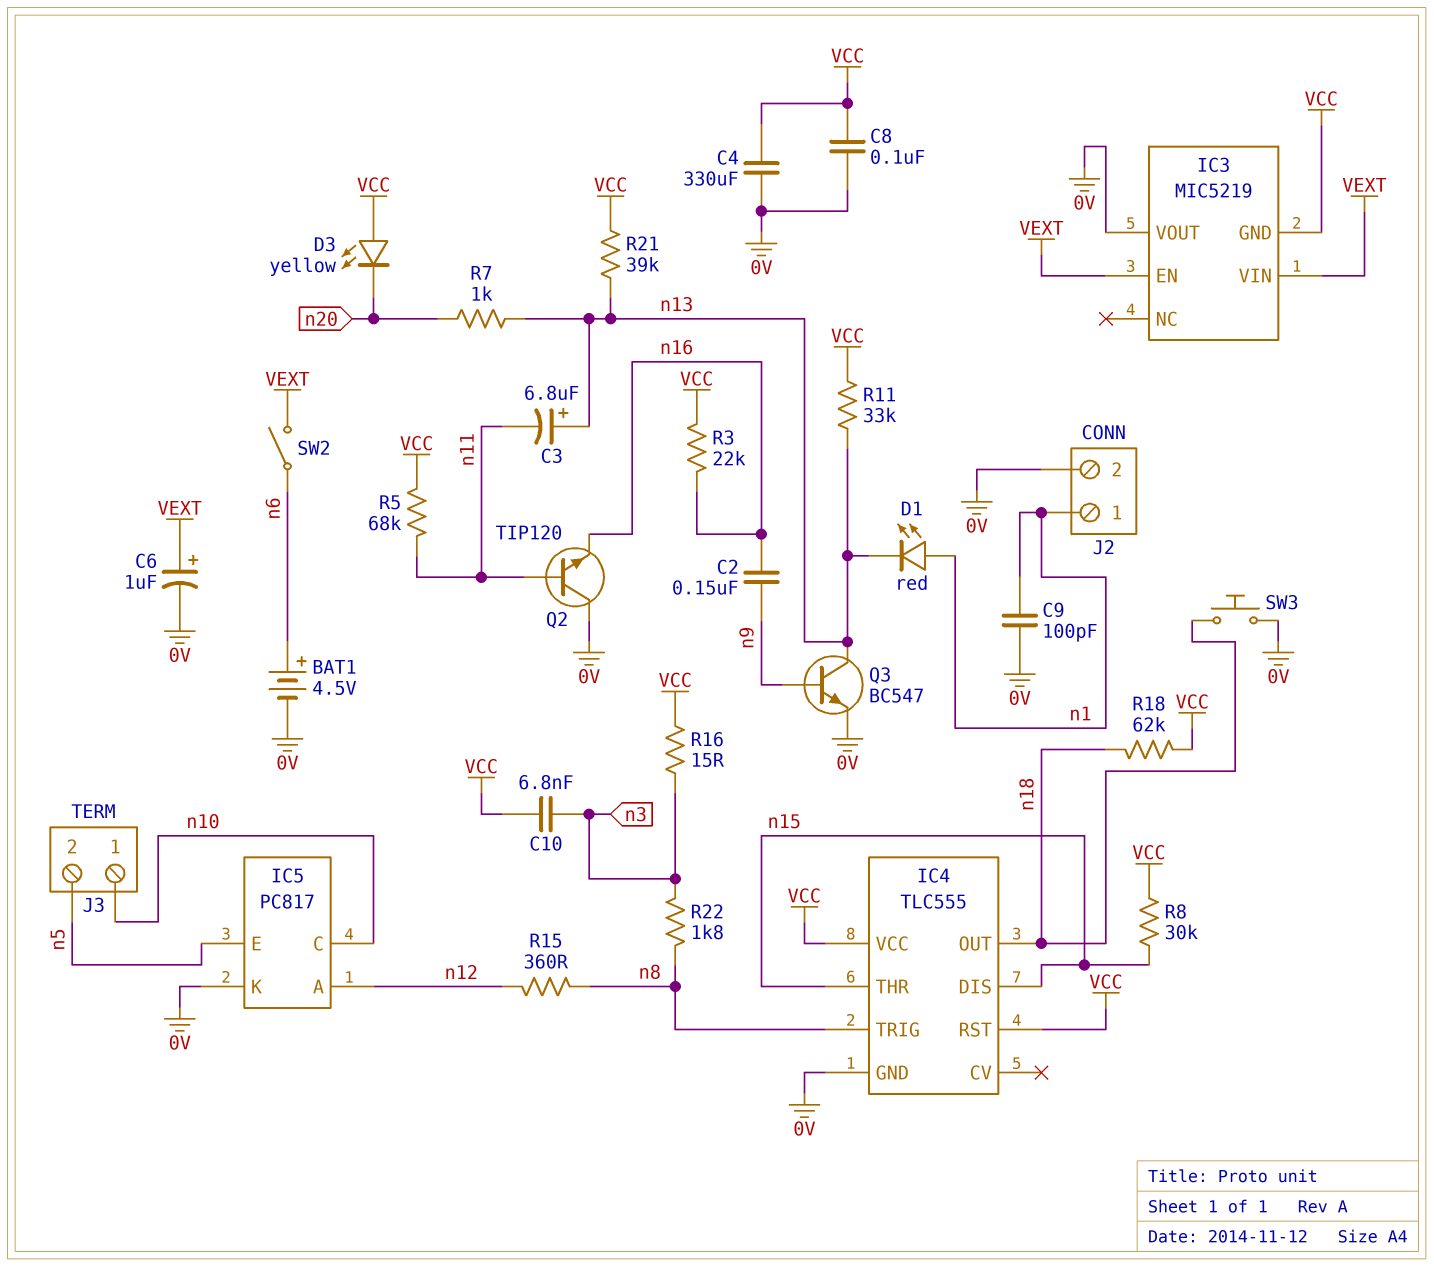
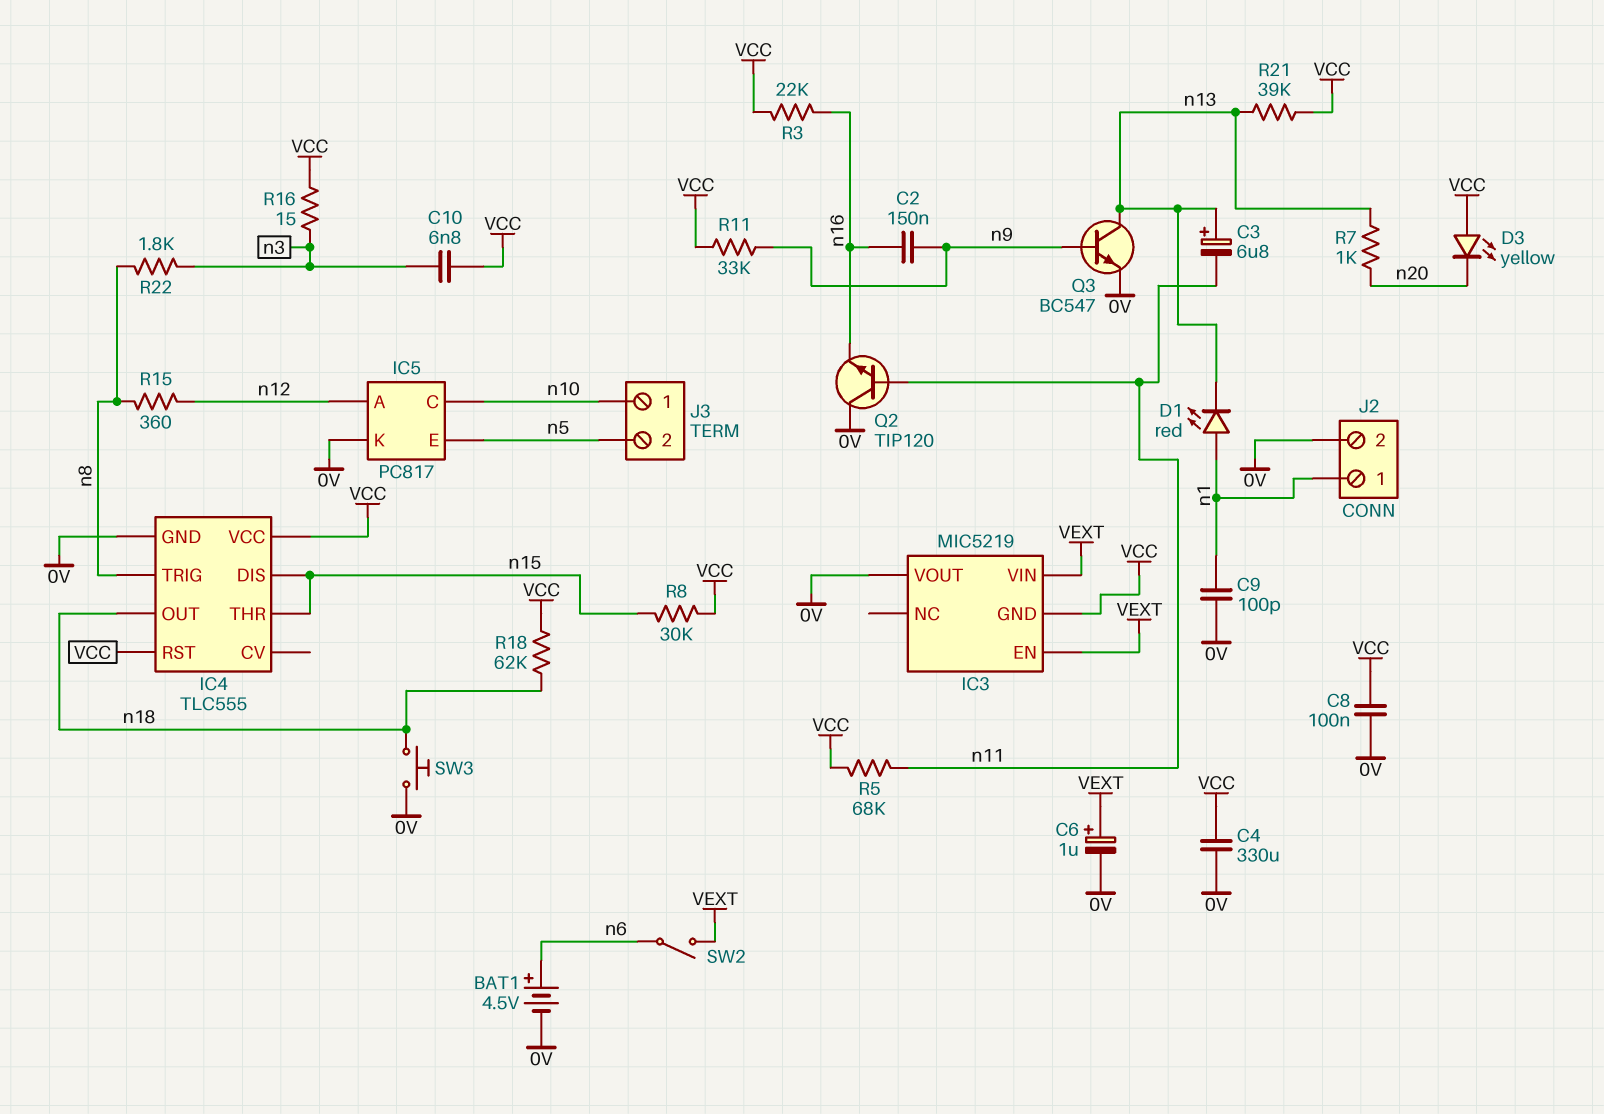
R11: 33k (VCC, n13) -> 33k (VCC, n9)

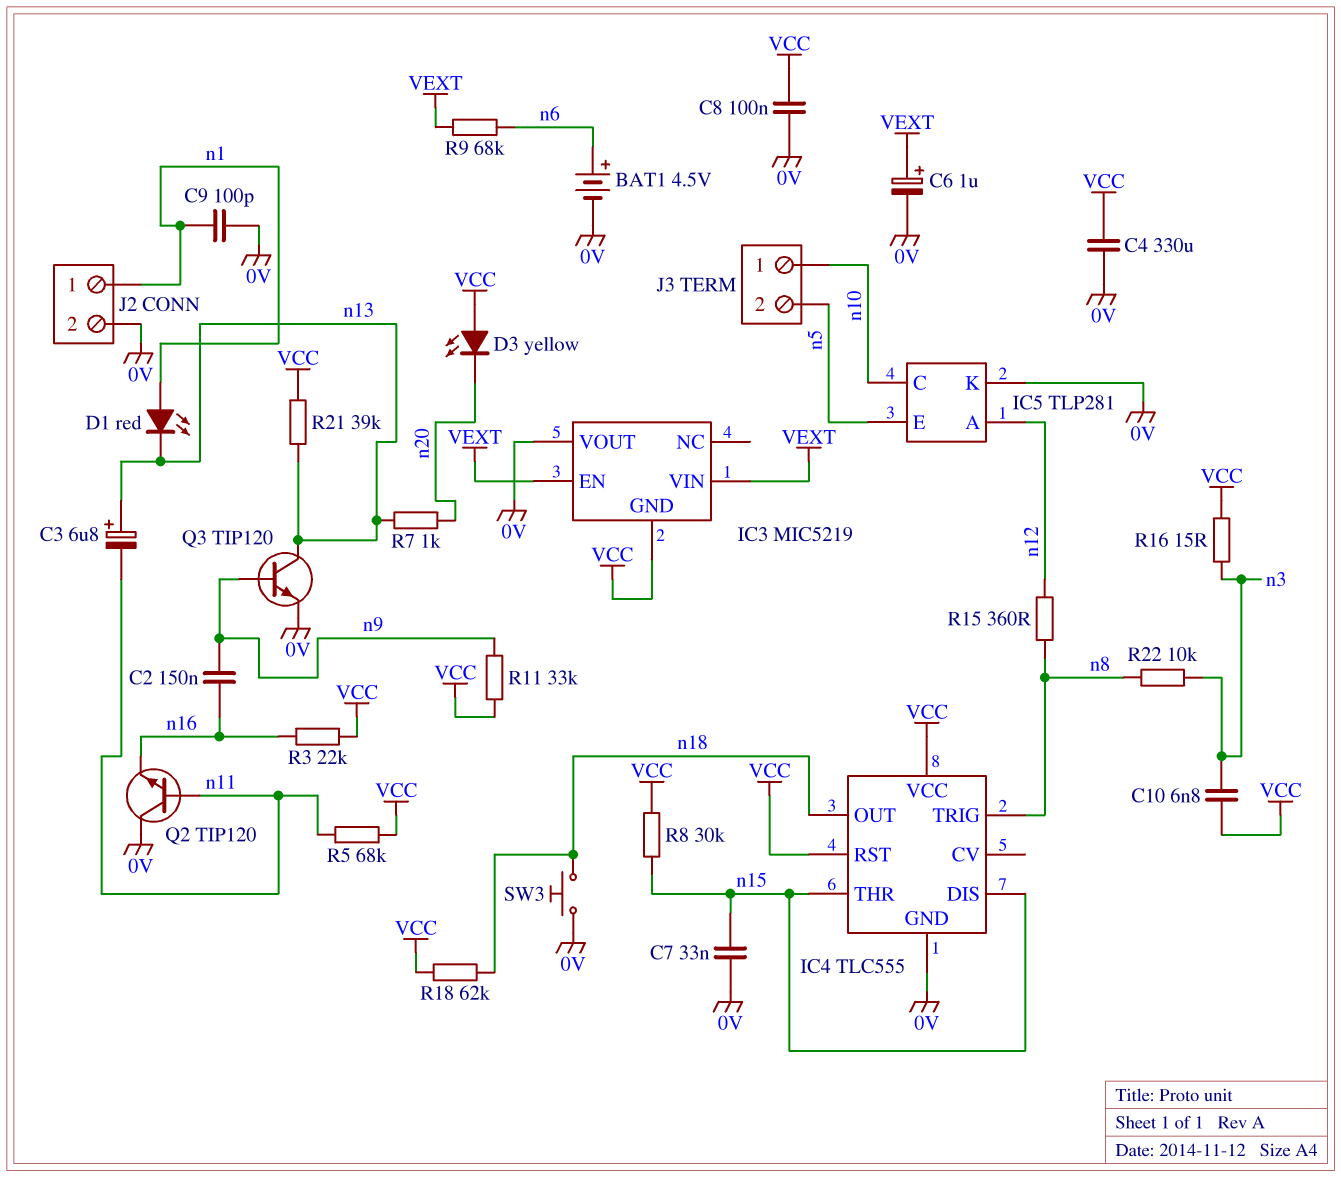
C7: none -> 33nF (0V, n15)
IC5: PC817 -> TLP281
Q3: NPN BC547 (B n9, C n13, E 0V) -> NPN TIP120 (B n9, C n13, E 0V)
R9: none -> 68k (VEXT, n6)
R22: 1.8k (n3, n8) -> 10k (n3, n8)
SW2: switch (VEXT, n6) -> none

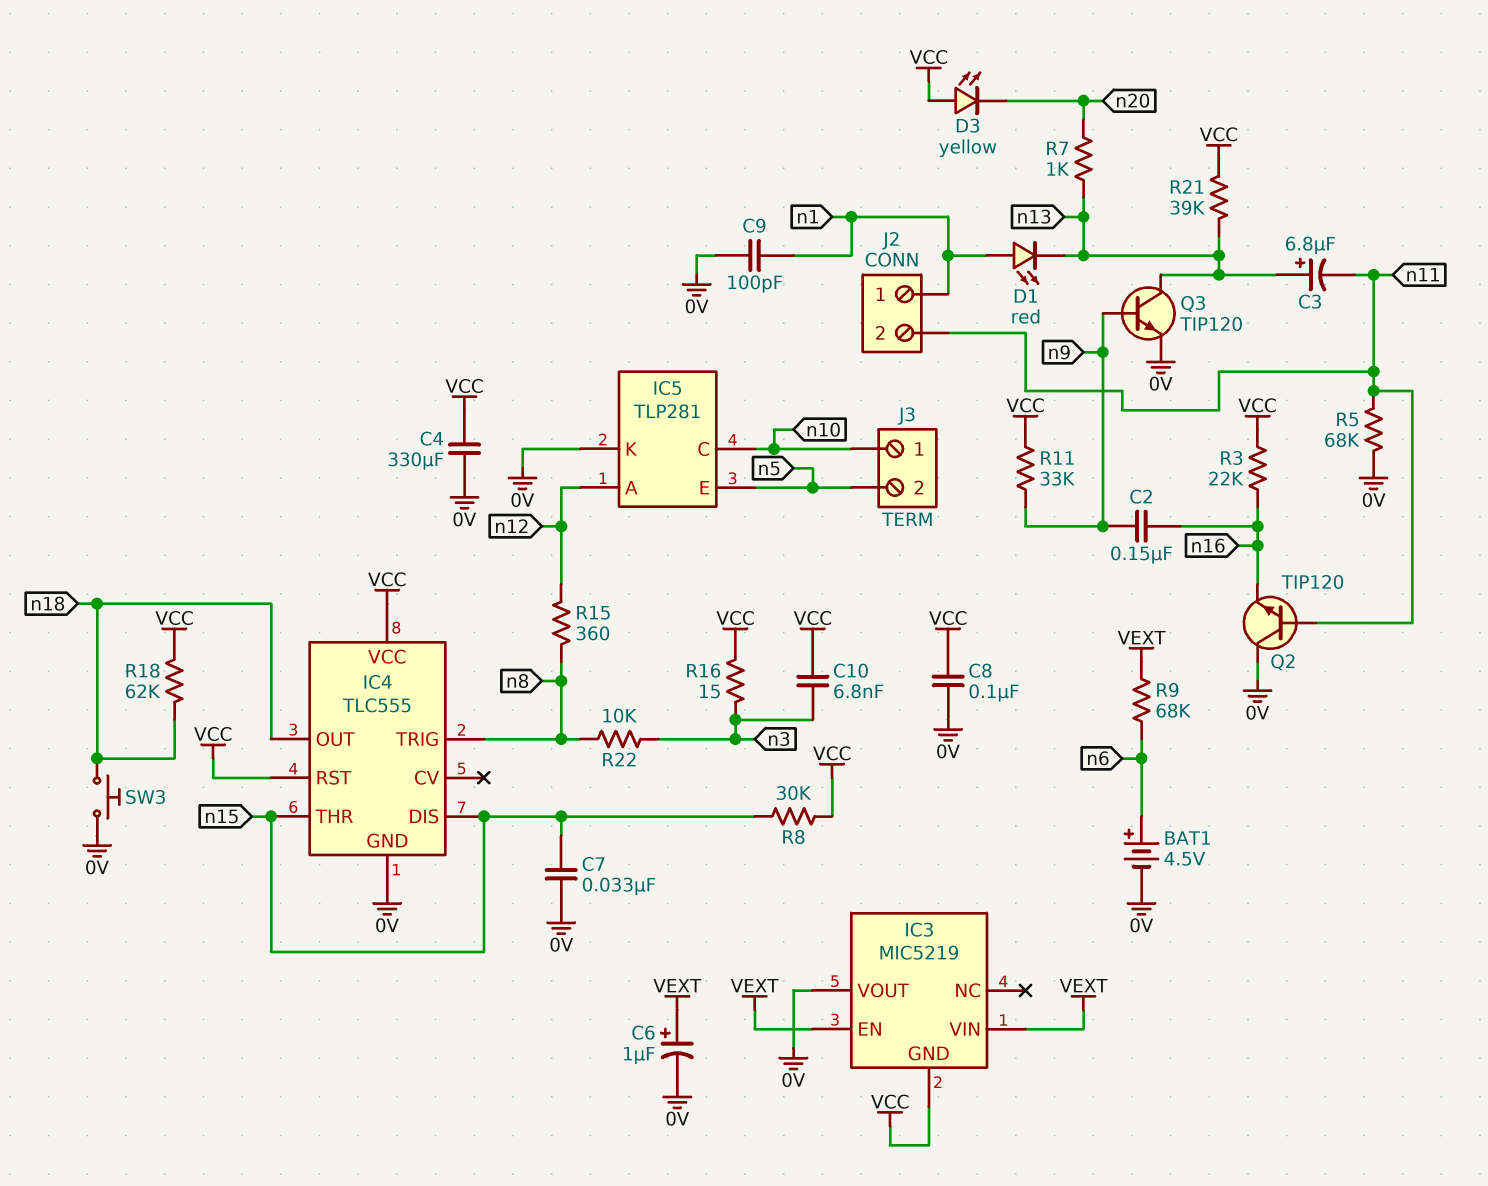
J2 pin 2: 0V -> n11
R5: 68k (VCC, n11) -> 68k (0V, n11)

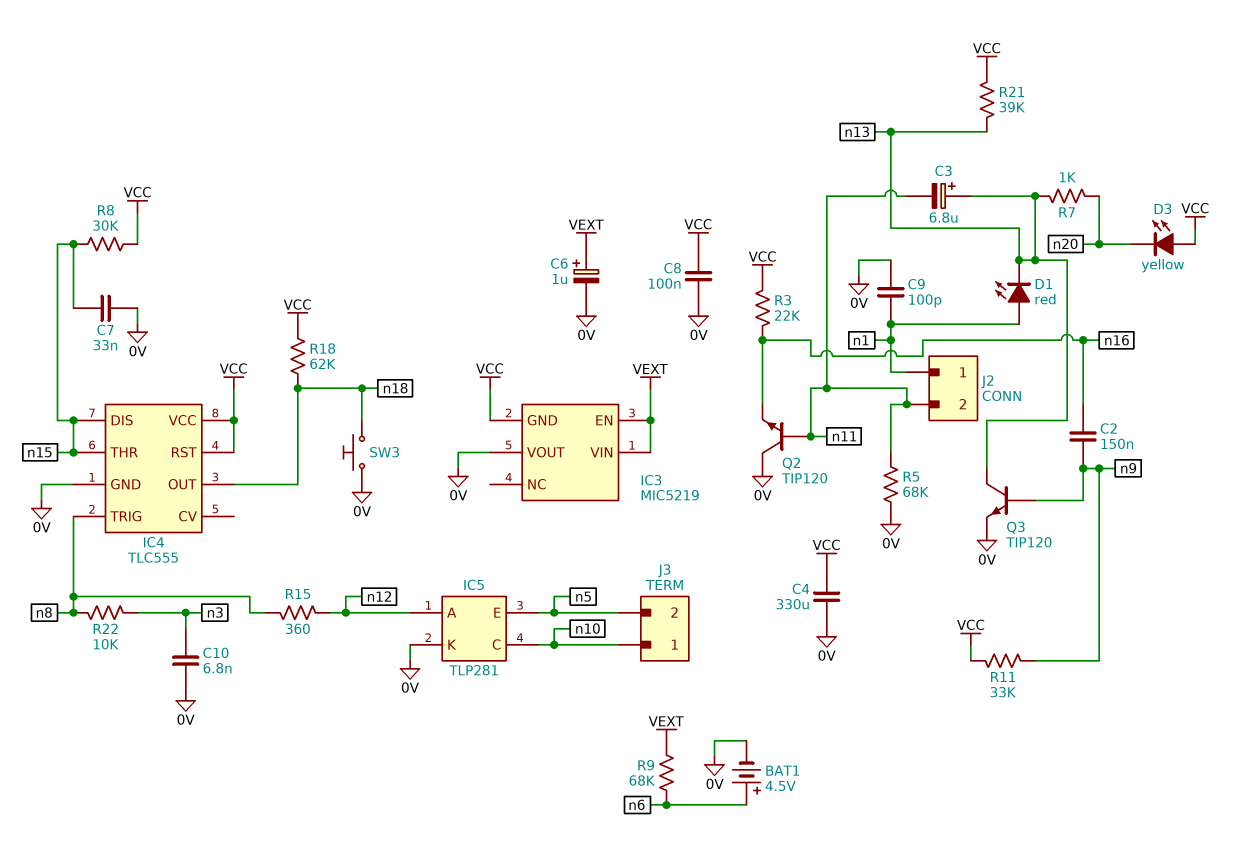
C10: 6.8nF (VCC, n3) -> 6.8nF (0V, n3)
R16: 15 (VCC, n3) -> none

